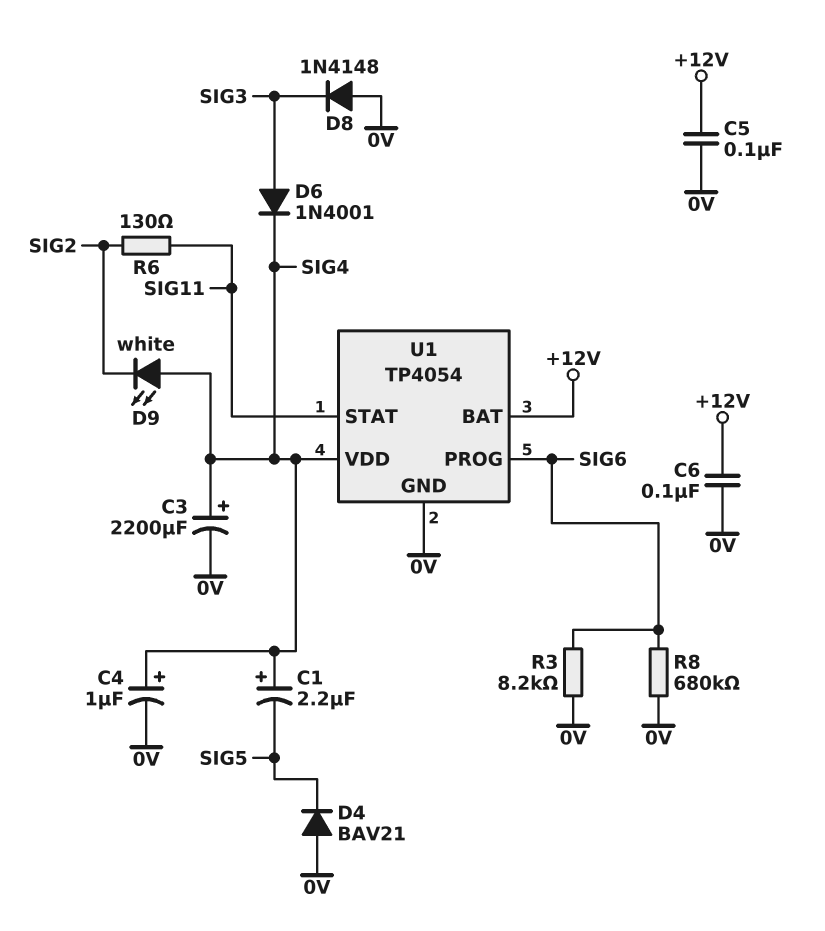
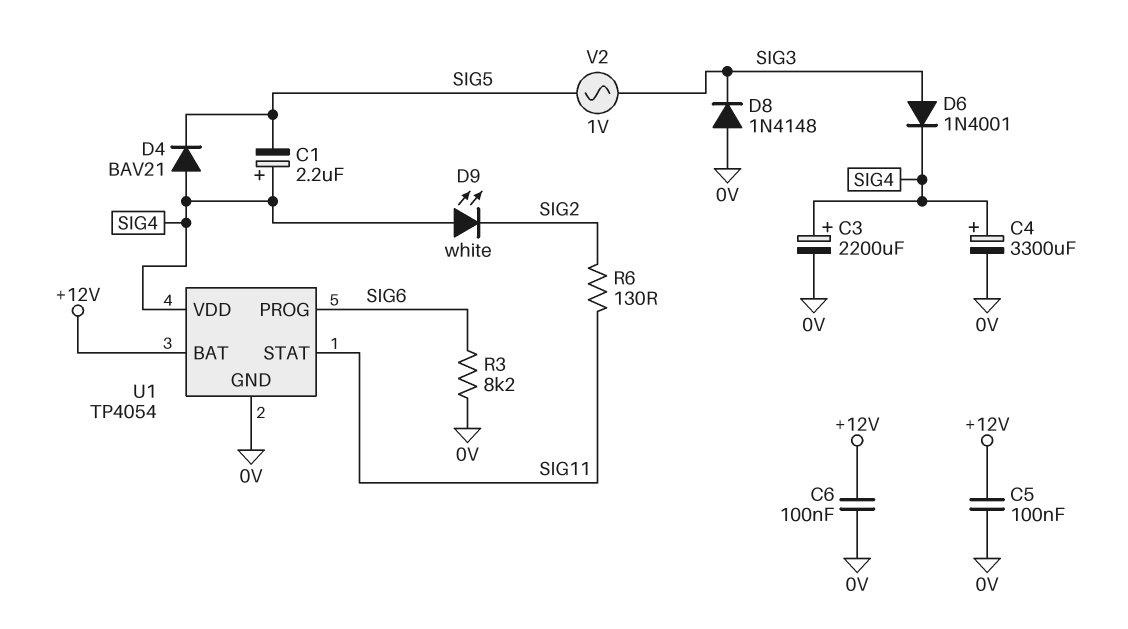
C4: 1uF (plus SIG4, minus 0V) -> 3300uF (plus SIG4, minus 0V)
D4: diode BAV21 (A 0V, K SIG5) -> diode BAV21 (A SIG4, K SIG5)
R8: 680k (0V, SIG6) -> none
V2: none -> AC 1V (SIG3, SIG5)

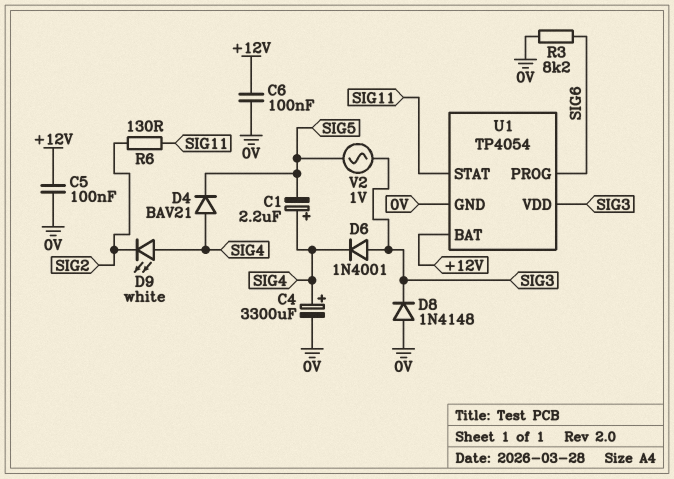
C3: 2200uF (plus SIG4, minus 0V) -> none
U1 pin VDD: SIG4 -> SIG3

